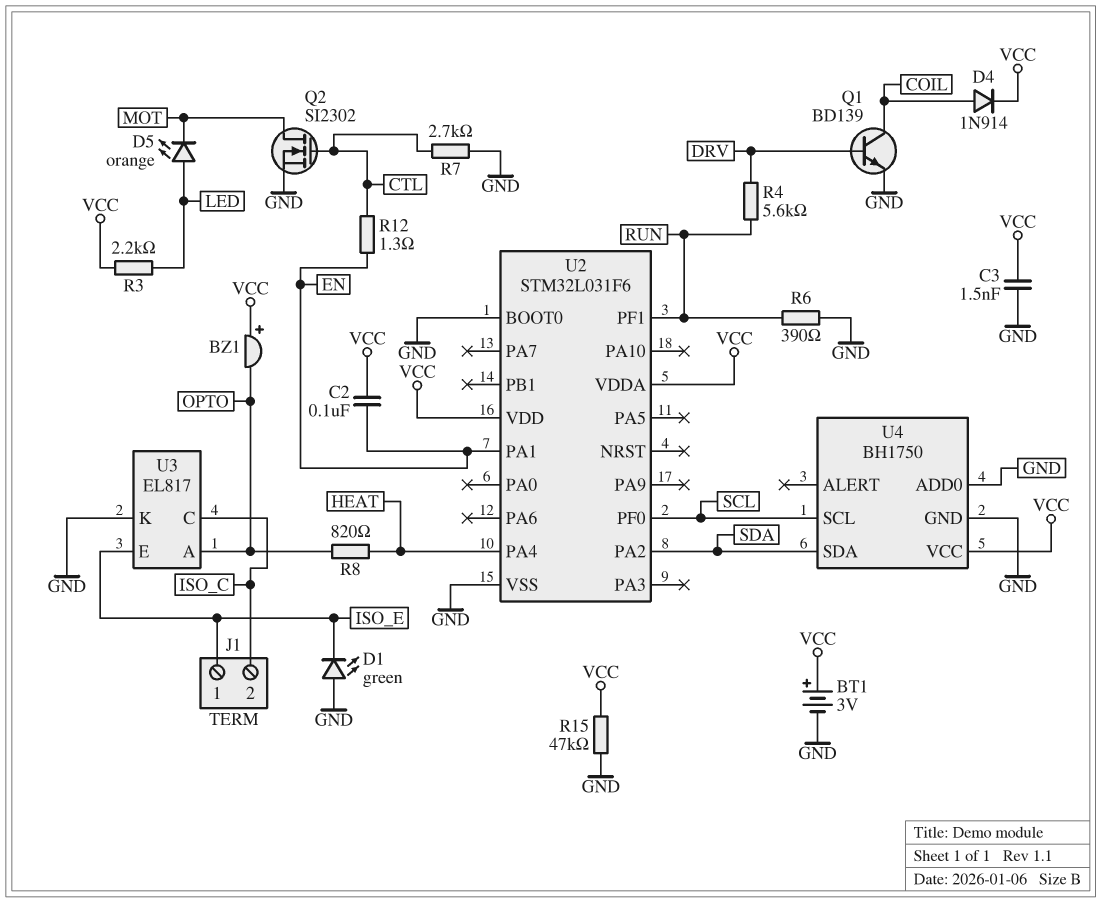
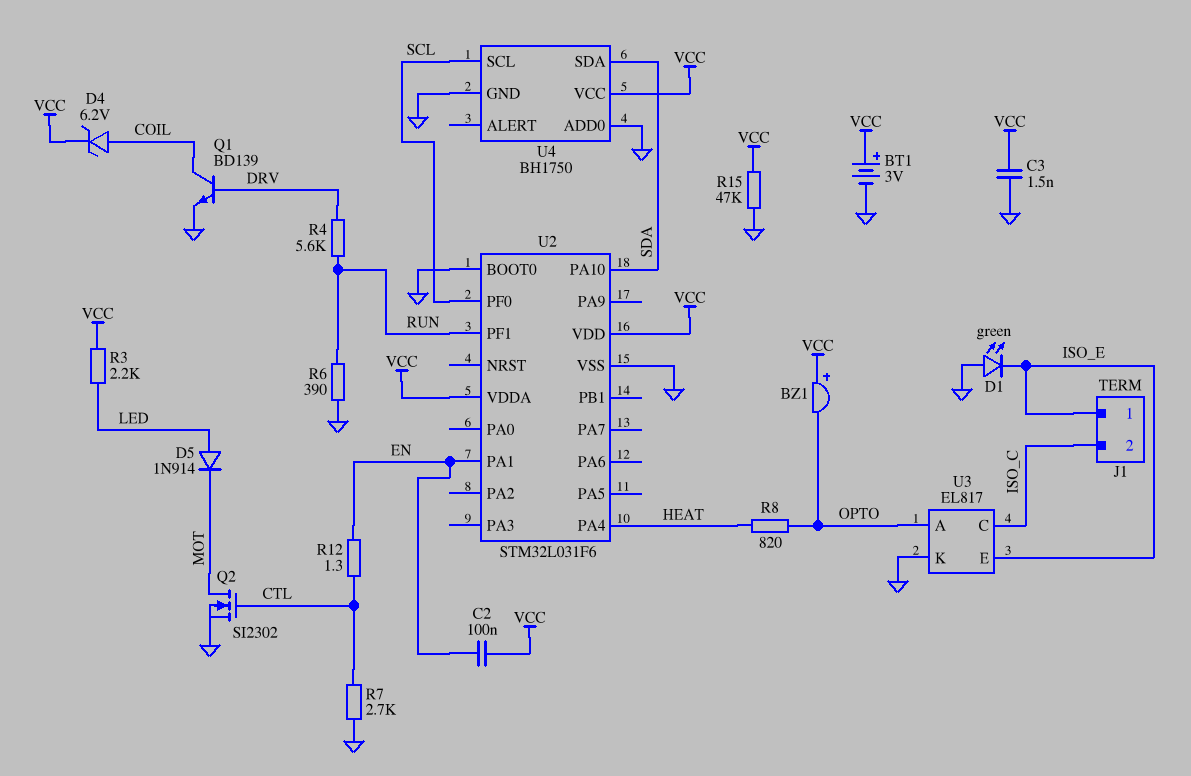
D4: diode 1N914 (A COIL, K VCC) -> zener 6.2V (A COIL, K VCC)
D5: LED orange (A LED, K MOT) -> diode 1N914 (A LED, K MOT)
U2 pin PA2: SDA -> none
U2 pin PA10: none -> SDA

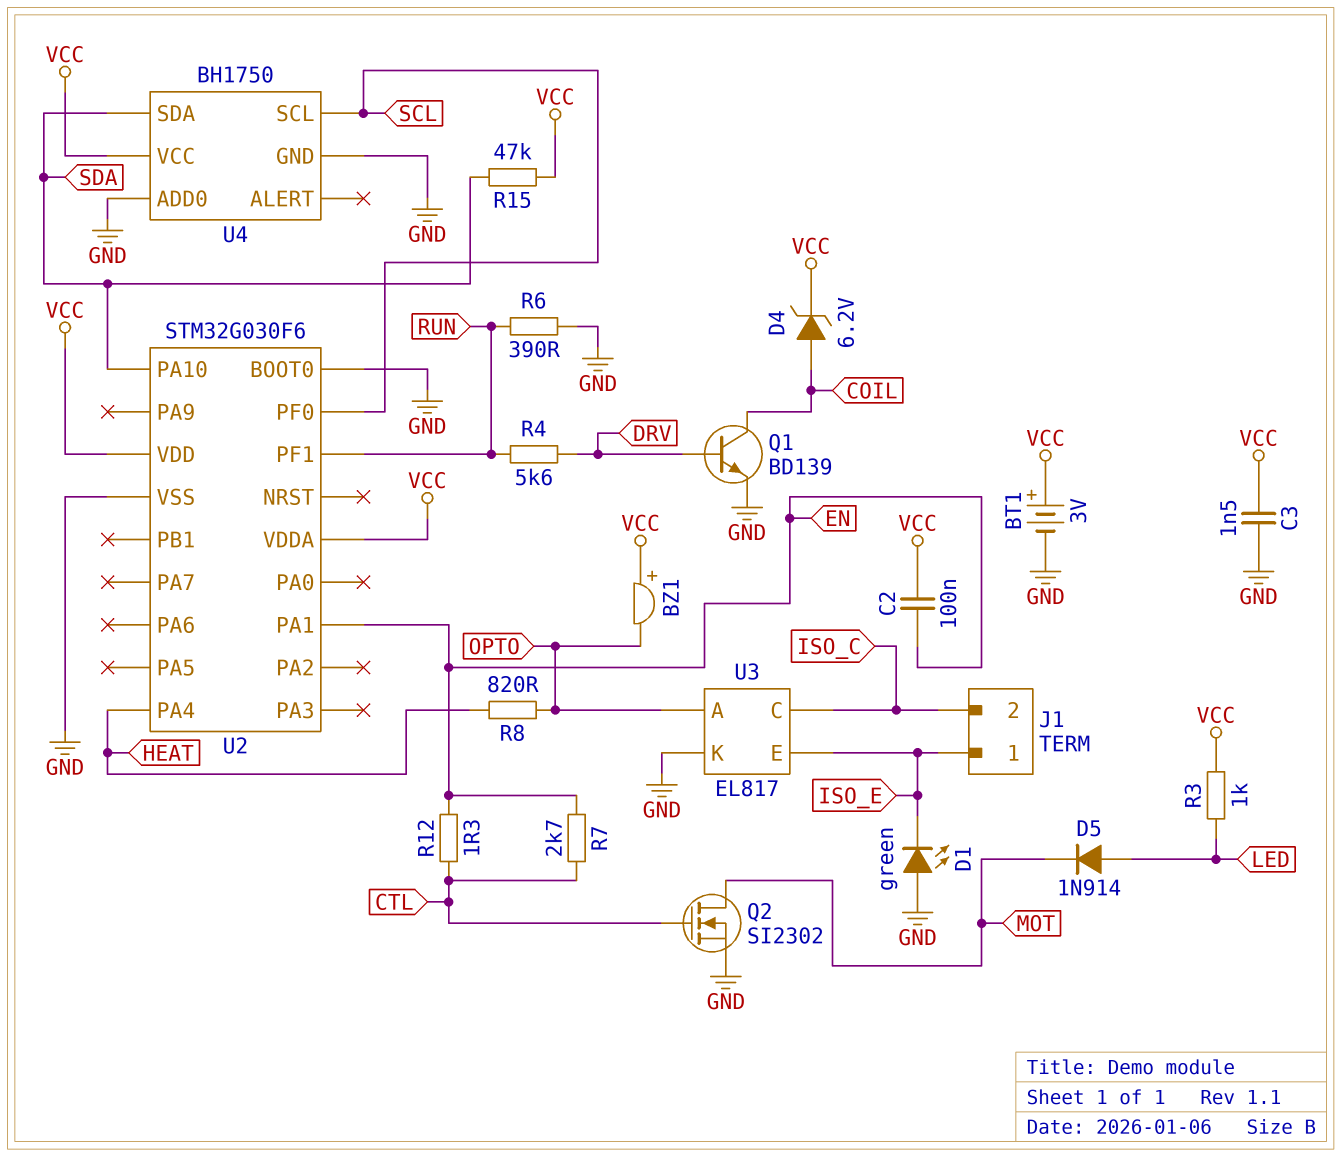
R3: 2.2k (LED, VCC) -> 1k (LED, VCC)
R7: 2.7k (CTL, GND) -> 2.7k (CTL, EN)
R15: 47k (GND, VCC) -> 47k (SDA, VCC)
U2: STM32L031F6 -> STM32G030F6

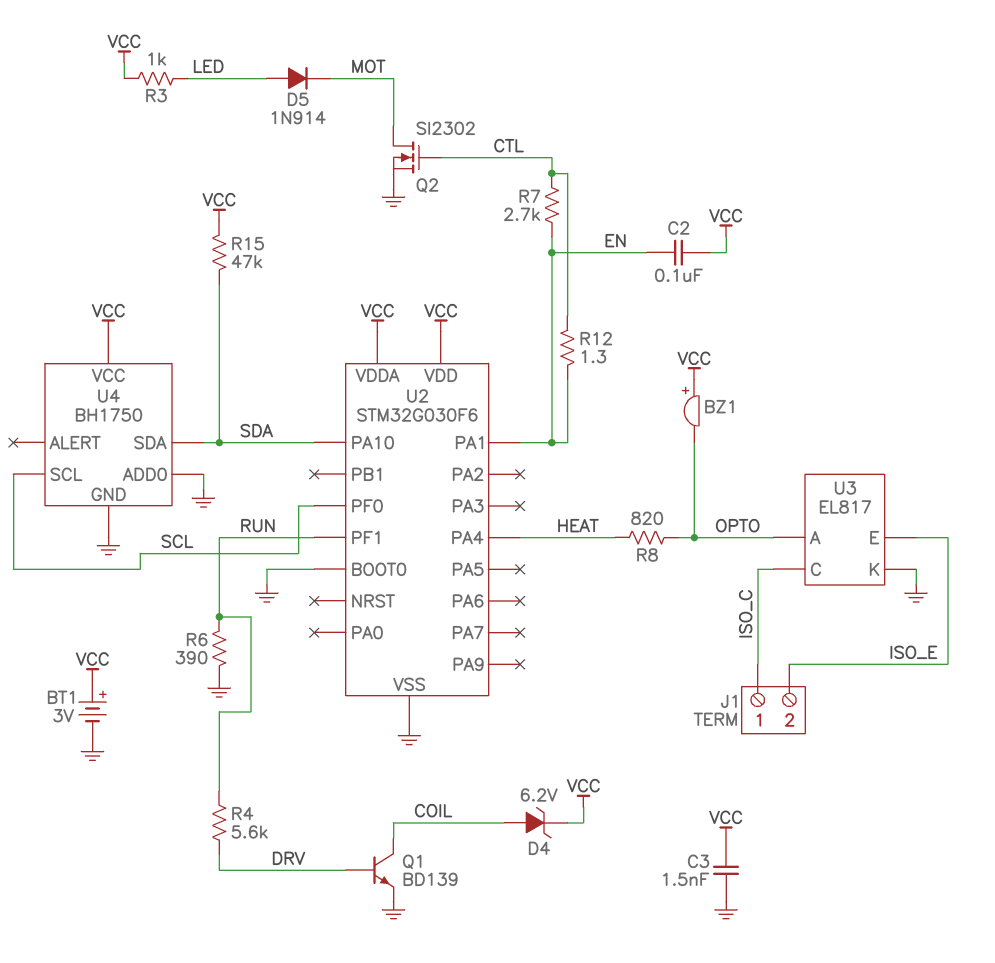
D1: LED green (A GND, K ISO_E) -> none
J1 pin 1: ISO_E -> ISO_C
J1 pin 2: ISO_C -> ISO_E

